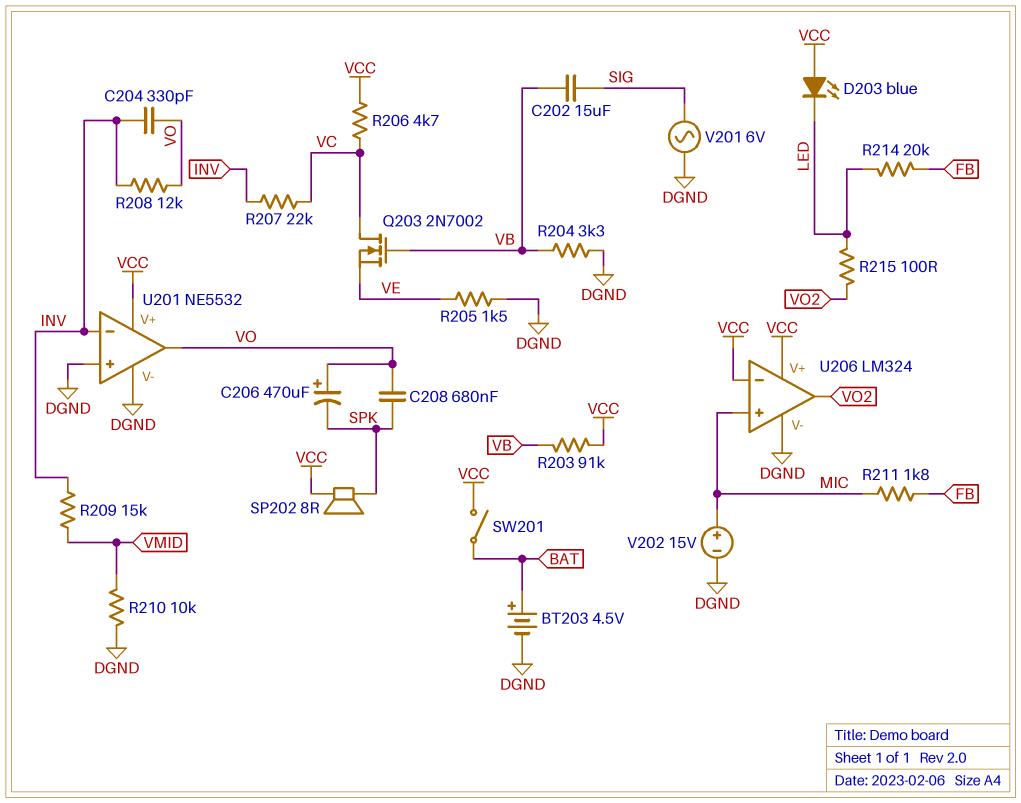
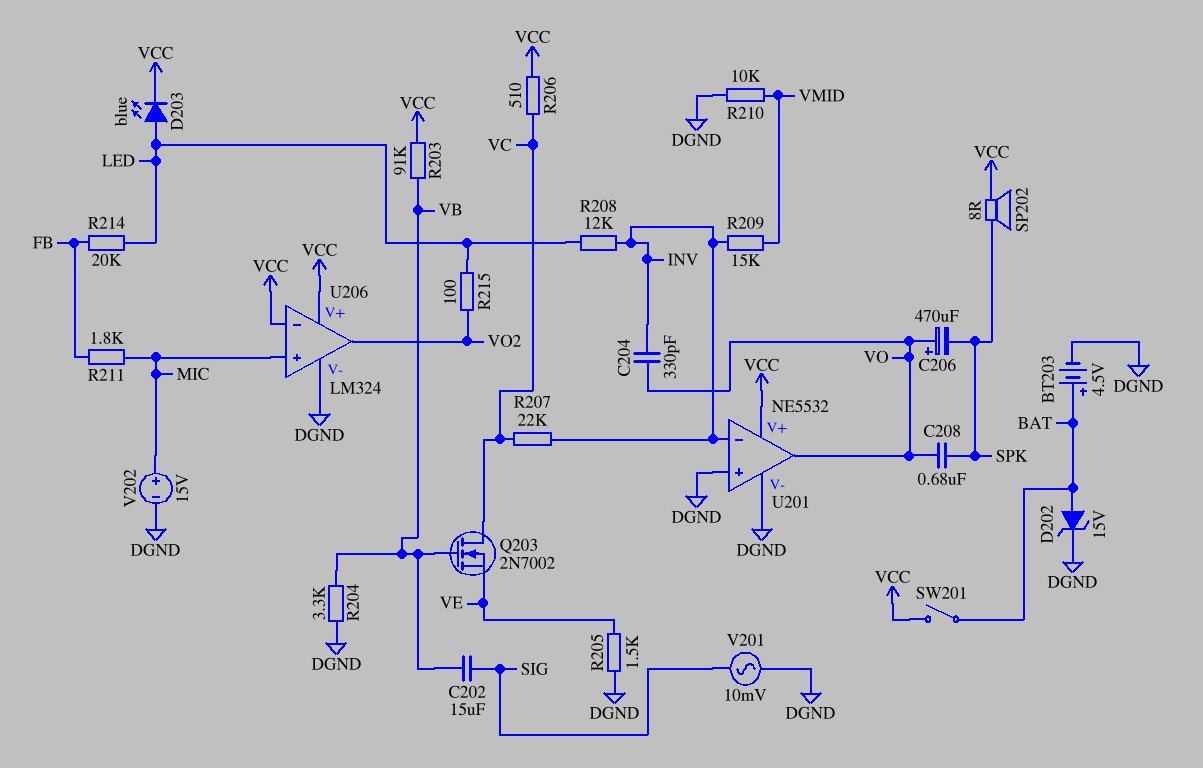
D202: none -> zener 15V (A BAT, K DGND)
D203: LED blue (A VCC, K LED) -> LED blue (A LED, K VCC)
R206: 4.7k (VC, VCC) -> 510 (VC, VCC)
R208: 12k (INV, VO) -> 12k (INV, LED)
V201: AC 6V (DGND, SIG) -> AC 10mV (DGND, SIG)

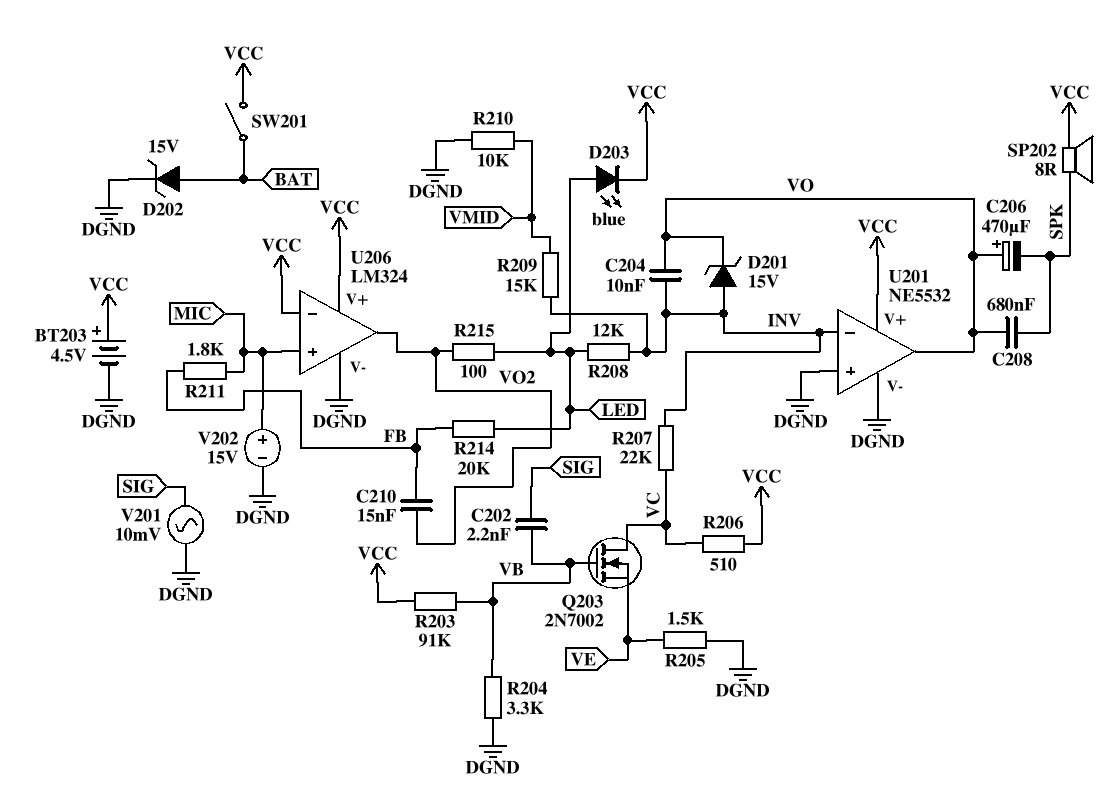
BT203: 4.5V (plus BAT, minus DGND) -> 4.5V (plus VCC, minus DGND)
C202: 15uF (SIG, VB) -> 2.2nF (SIG, VB)
C204: 330pF (INV, VO) -> 10nF (INV, VO)
C210: none -> 15nF (FB, VO2)
D201: none -> zener 15V (A INV, K VO)

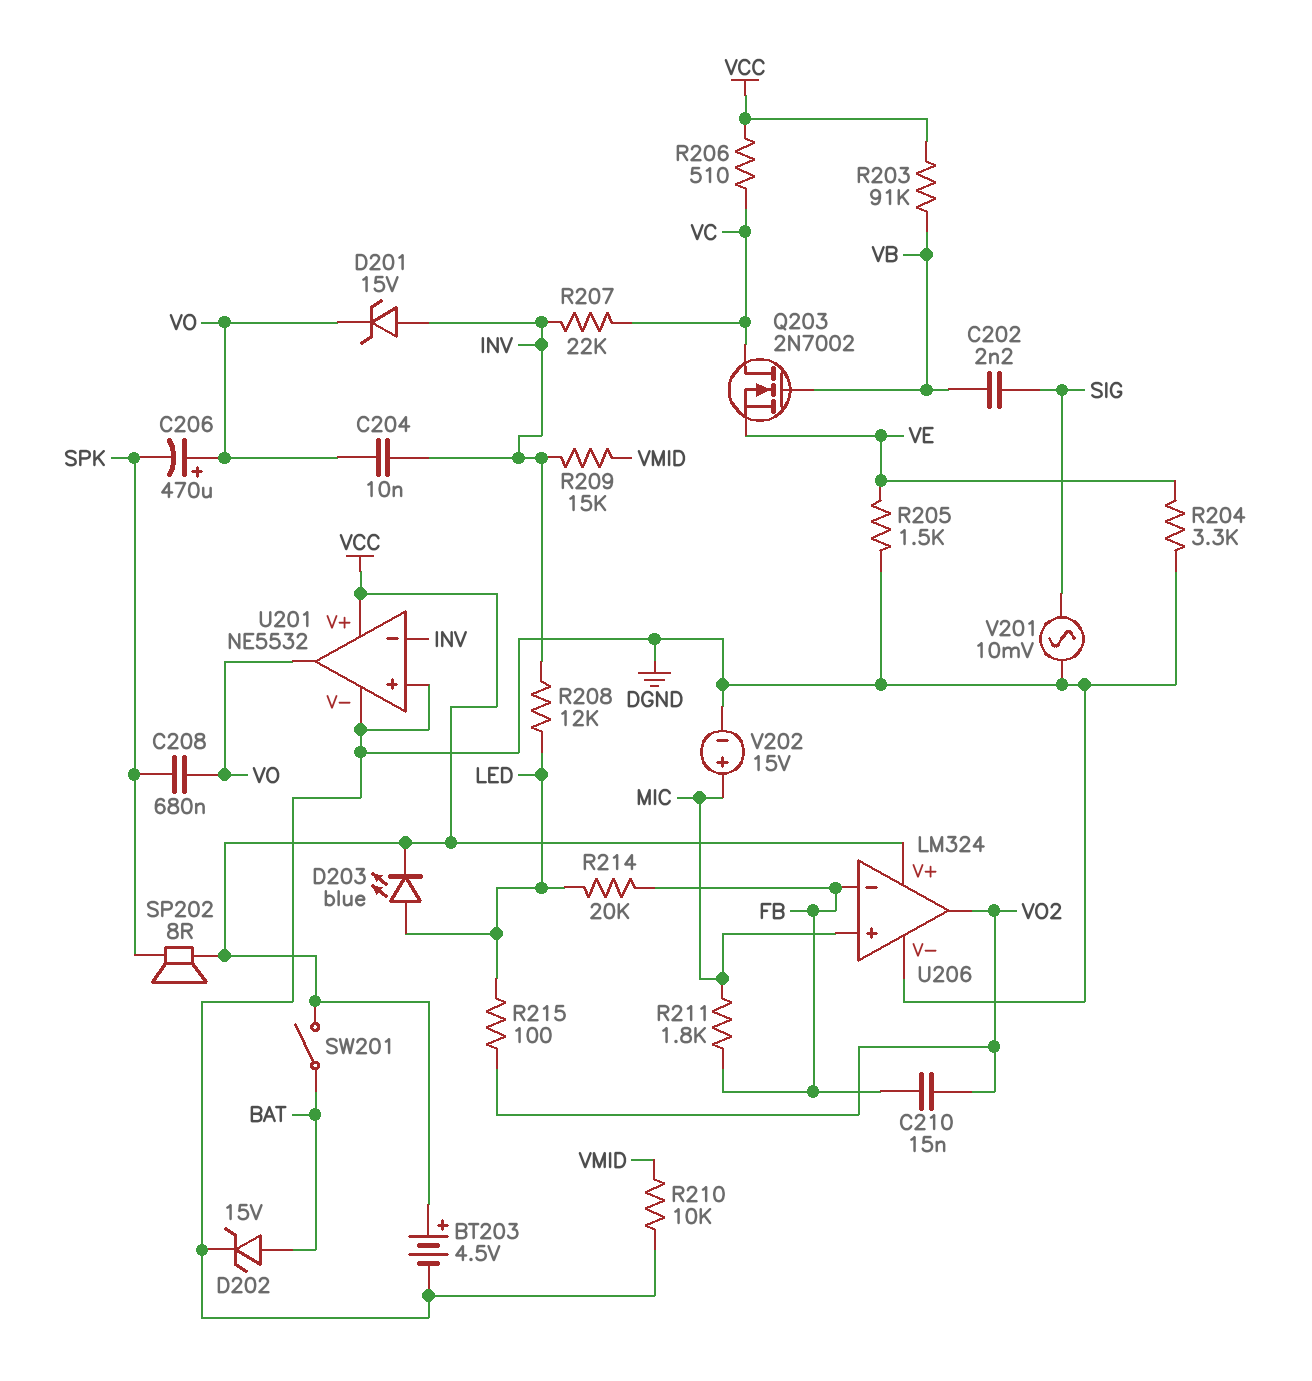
R204: 3.3k (DGND, VB) -> 3.3k (DGND, VE)
U206 pin in-: VCC -> FB

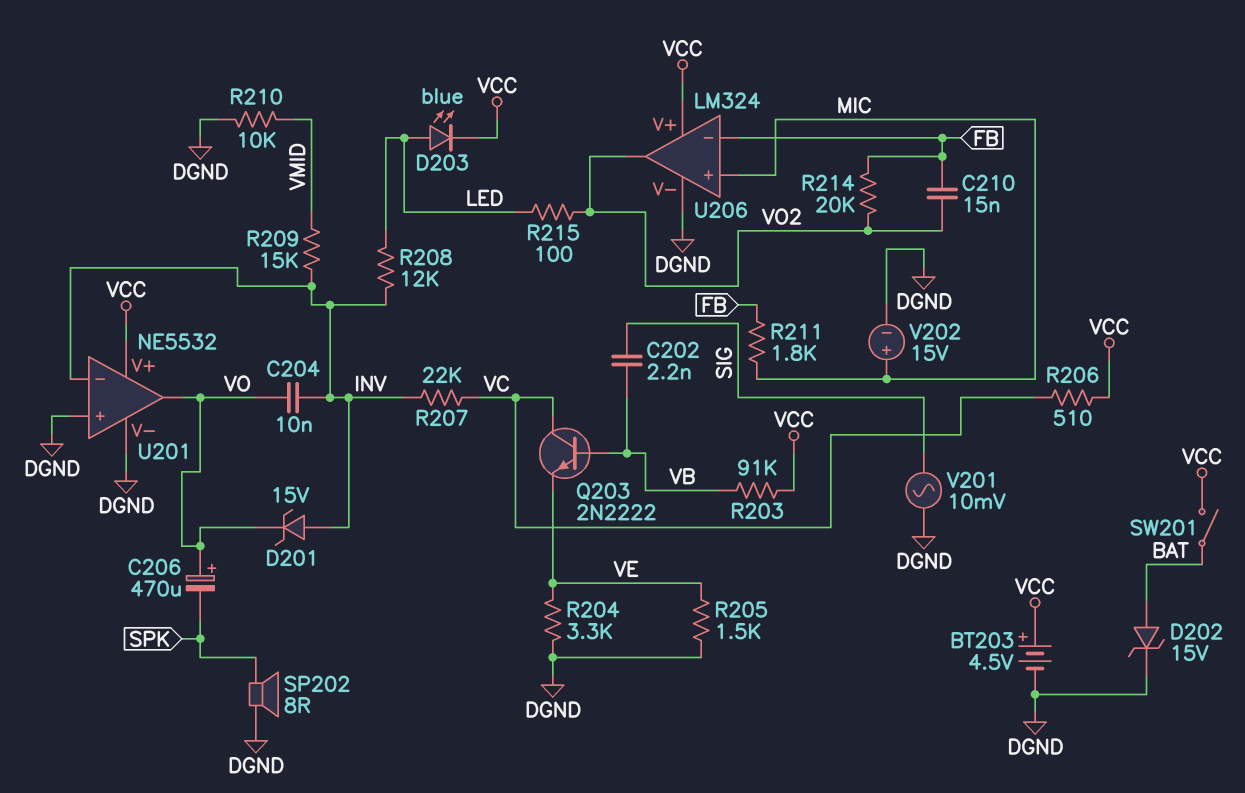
C208: 680nF (SPK, VO) -> none
Q203: NMOS 2N7002 (G VB, D VC, S VE) -> NPN 2N2222 (B VB, C VC, E VE)
R214: 20k (FB, LED) -> 20k (FB, VO2)
SP202: speaker 8R (SPK, VCC) -> speaker 8R (DGND, SPK)

